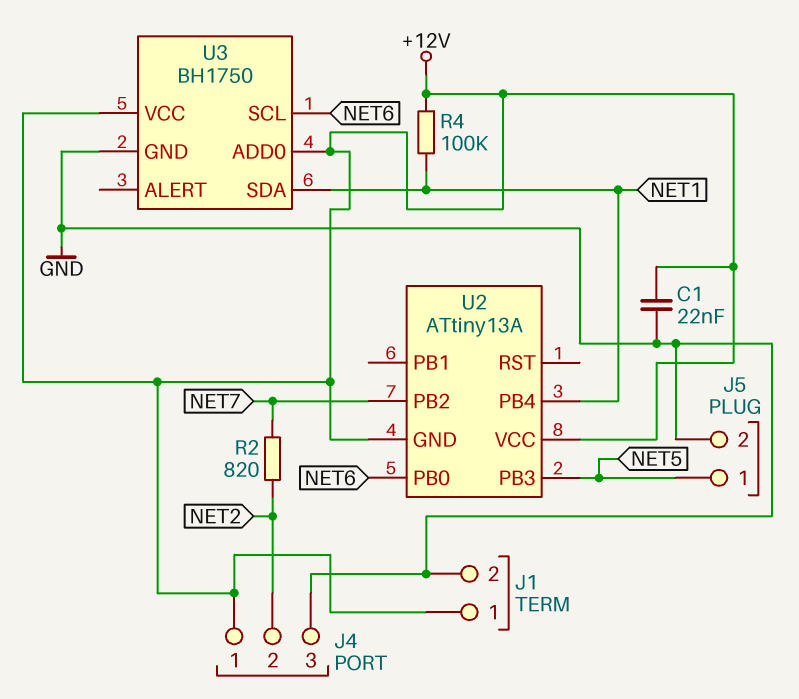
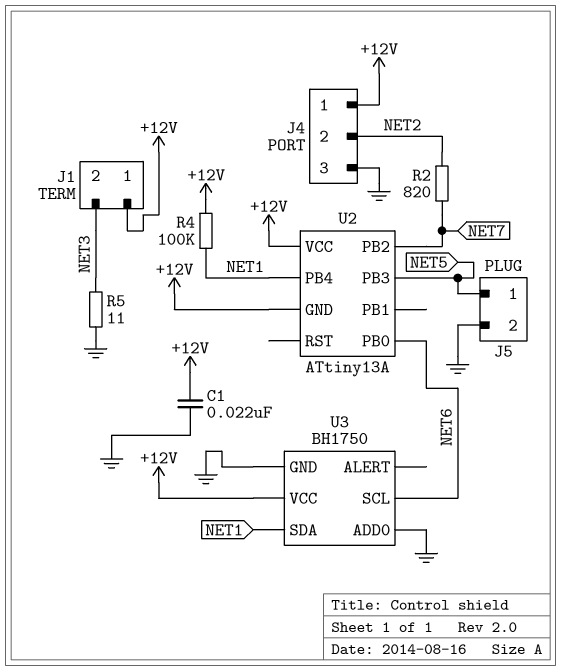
J1 pin 2: GND -> NET3
R5: none -> 11 (GND, NET3)
U3 pin ADD0: +12V -> GND

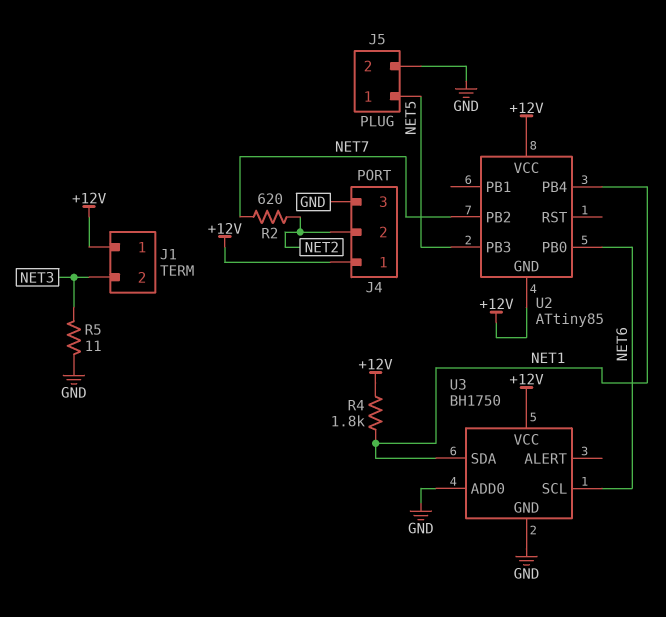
C1: 22nF (+12V, GND) -> none
R2: 820 (NET2, NET7) -> 620 (NET2, NET7)
R4: 100k (+12V, NET1) -> 1.8k (+12V, NET1)
U2: ATtiny13A -> ATtiny85

